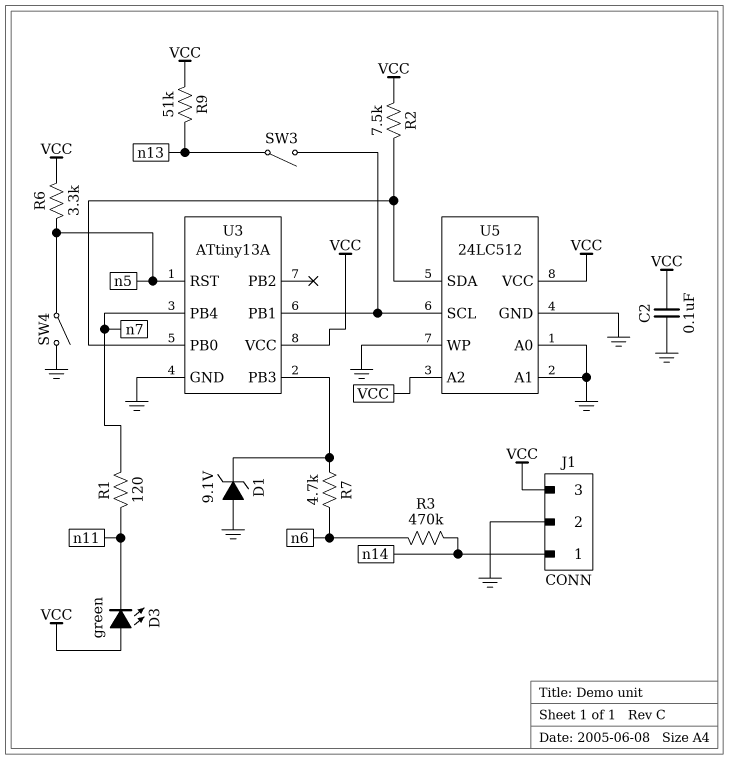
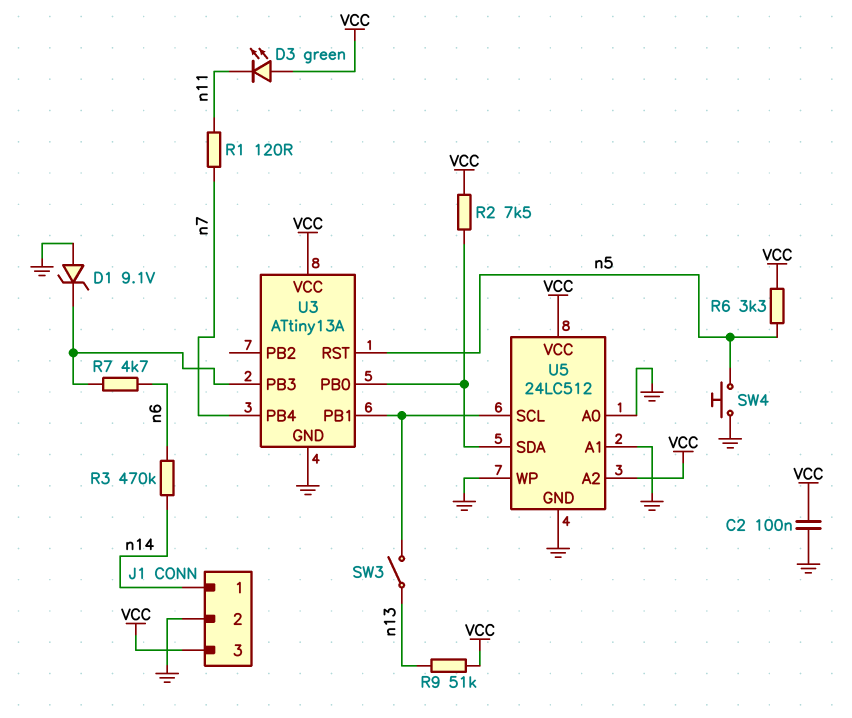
SW4: switch (GND, n5) -> button (GND, n5)

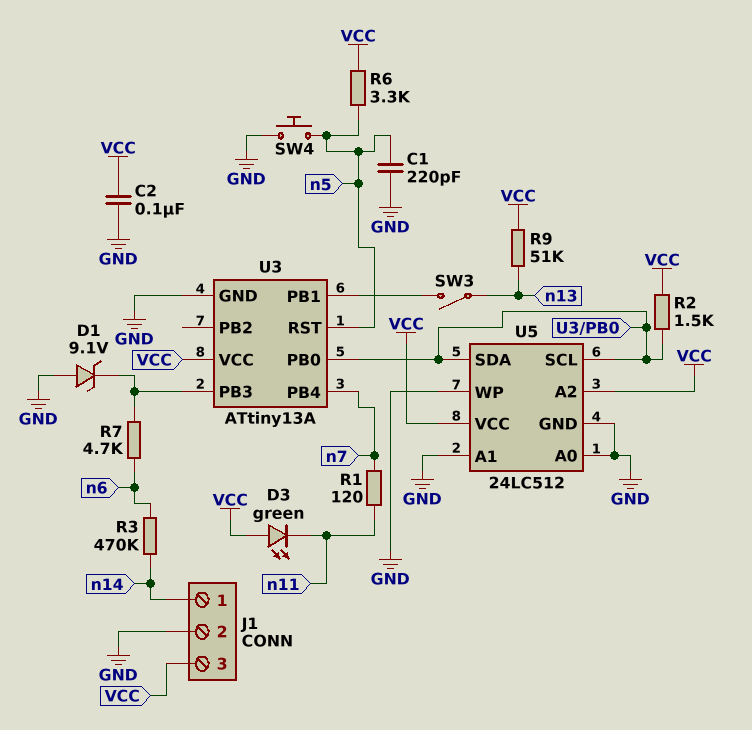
C1: none -> 220pF (GND, n5)
R2: 7.5k (U3/PB0, VCC) -> 1.5k (U3/PB0, VCC)
U5 pin SCL: U3/PB1 -> U3/PB0

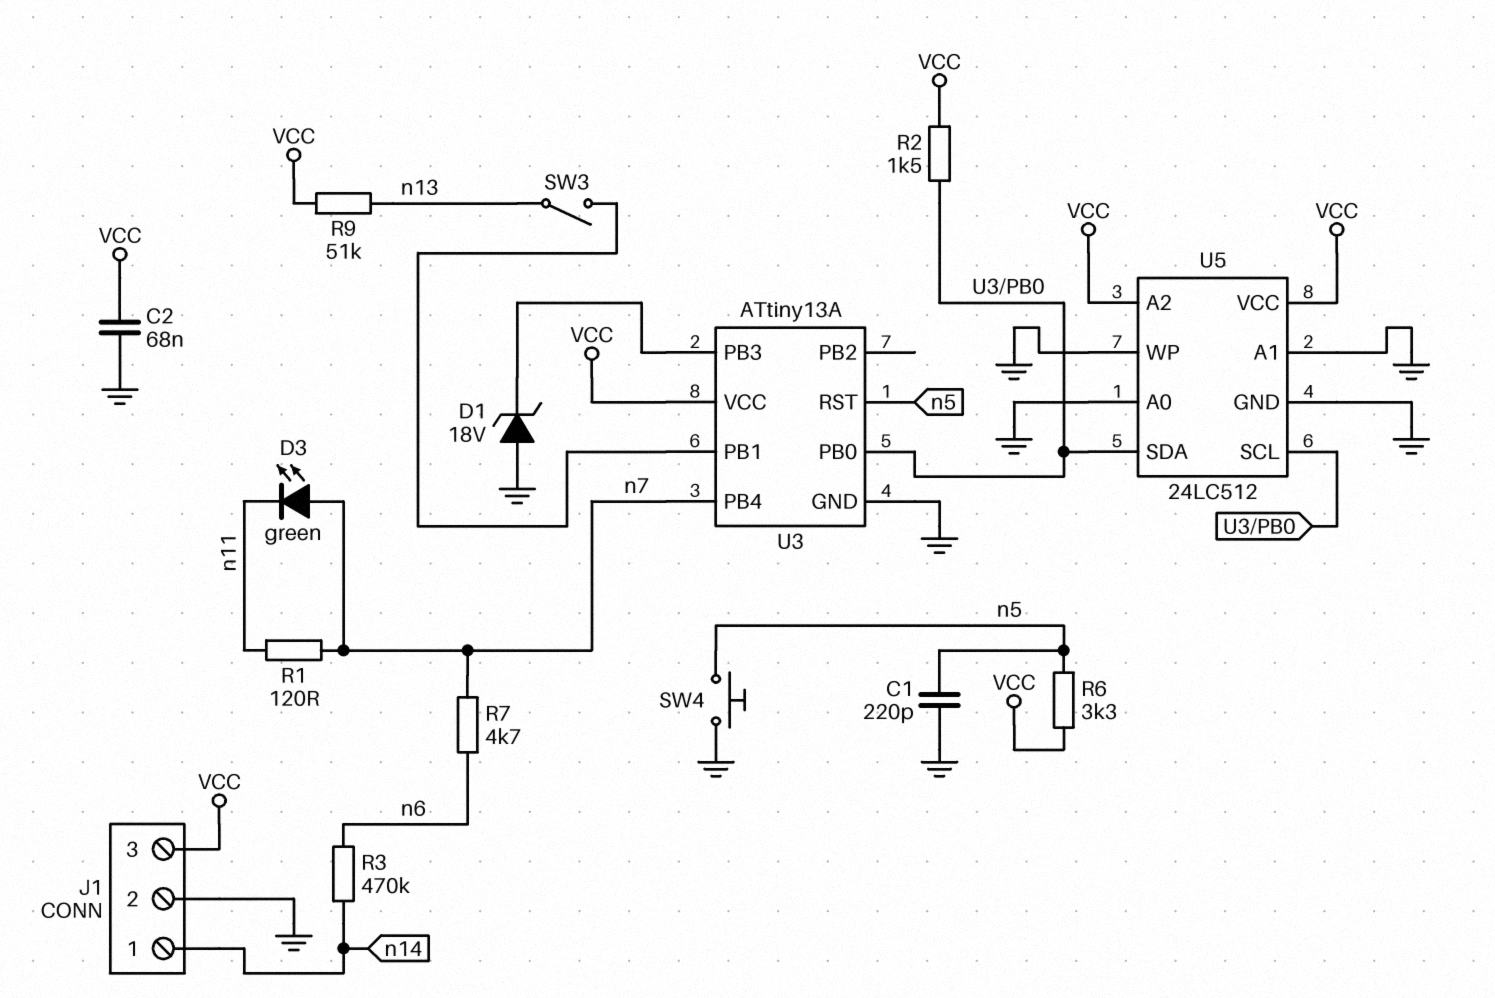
C2: 100nF (GND, VCC) -> 68nF (GND, VCC)
D1: zener 9.1V (A GND, K U3/PB3) -> zener 18V (A GND, K U3/PB3)
D3: LED green (A VCC, K n11) -> LED green (A n7, K n11)
R7: 4.7k (U3/PB3, n6) -> 4.7k (n6, n7)

